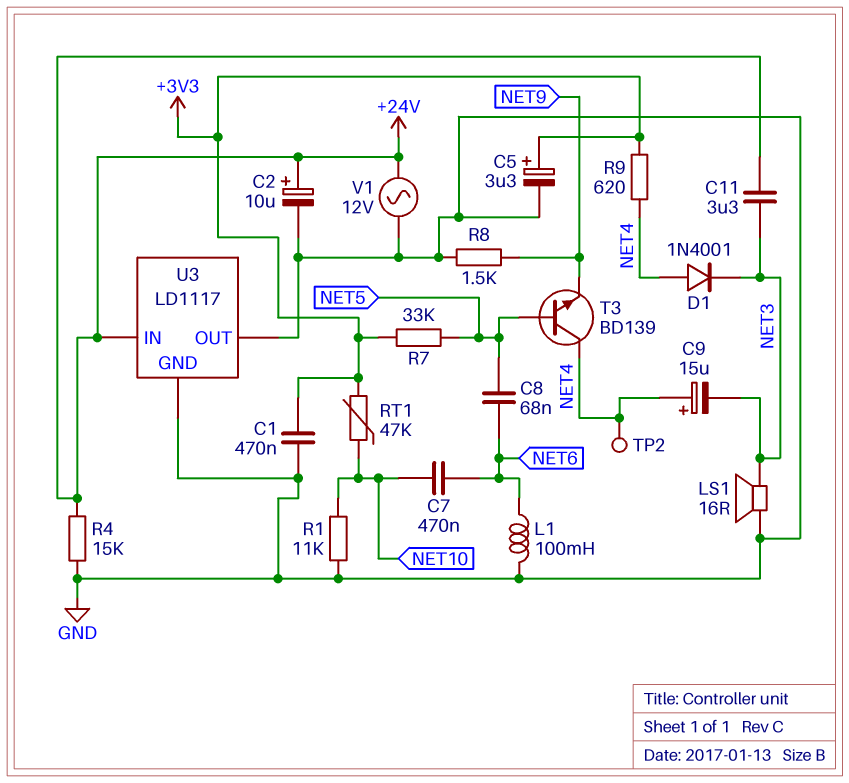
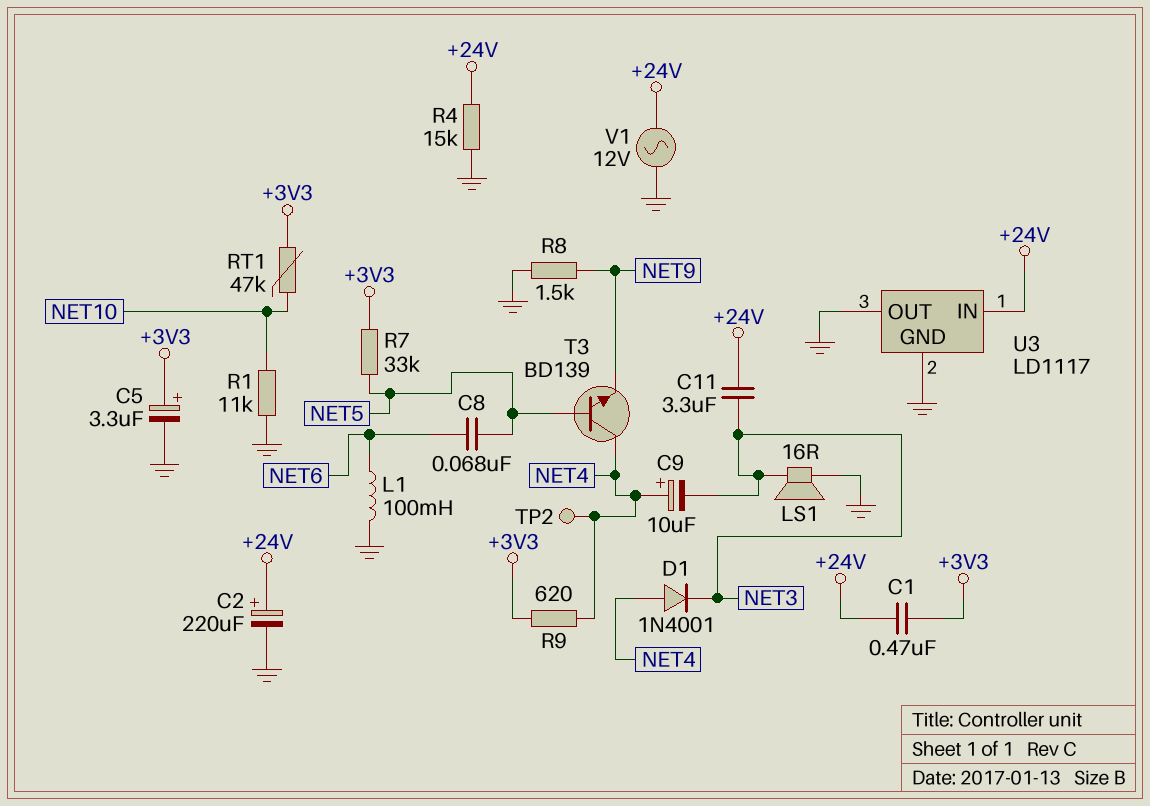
C1: 470nF (+3V3, GND) -> 470nF (+3V3, +24V)
C2: 10uF (plus +24V, minus GND) -> 220uF (plus +24V, minus GND)
C7: 470nF (NET6, NET10) -> none
C9: 15uF (plus NET4, minus NET3) -> 10uF (plus NET4, minus NET3)

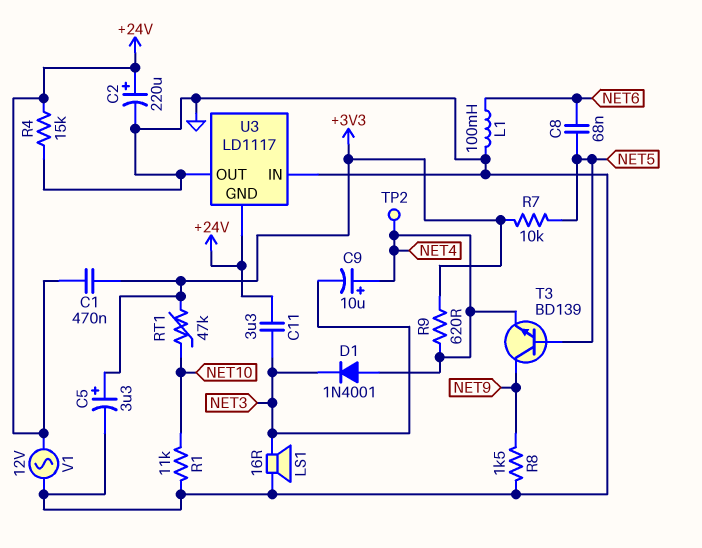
R7: 33k (+3V3, NET5) -> 10k (+3V3, NET5)
T3: NPN BD139 (B NET5, C NET4, E NET9) -> NPN BD139 (B NET5, C NET9, E NET4)
U3 pin GND: GND -> +24V
U3 pin IN: +24V -> GND

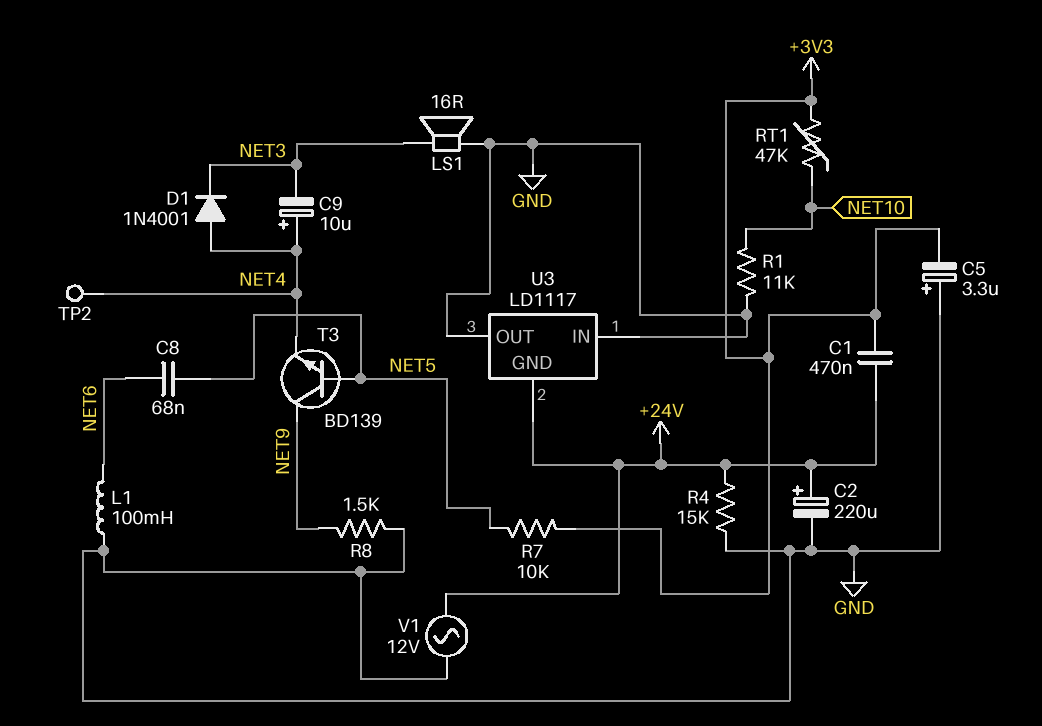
C5: 3.3uF (plus +3V3, minus GND) -> 3.3uF (plus GND, minus +3V3)
C11: 3.3uF (+24V, NET3) -> none
R9: 620 (+3V3, NET4) -> none

